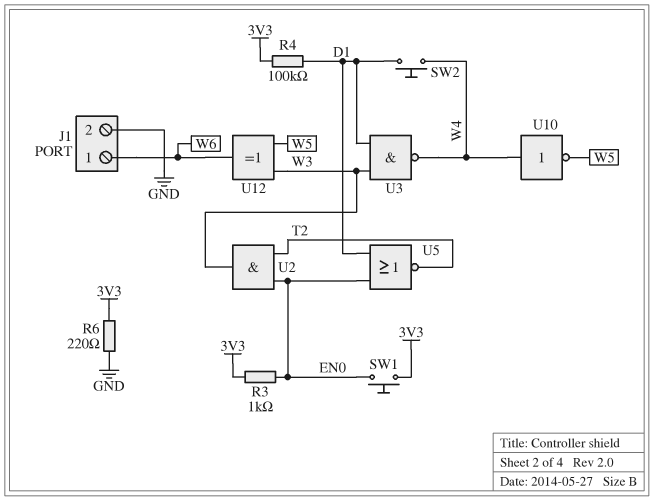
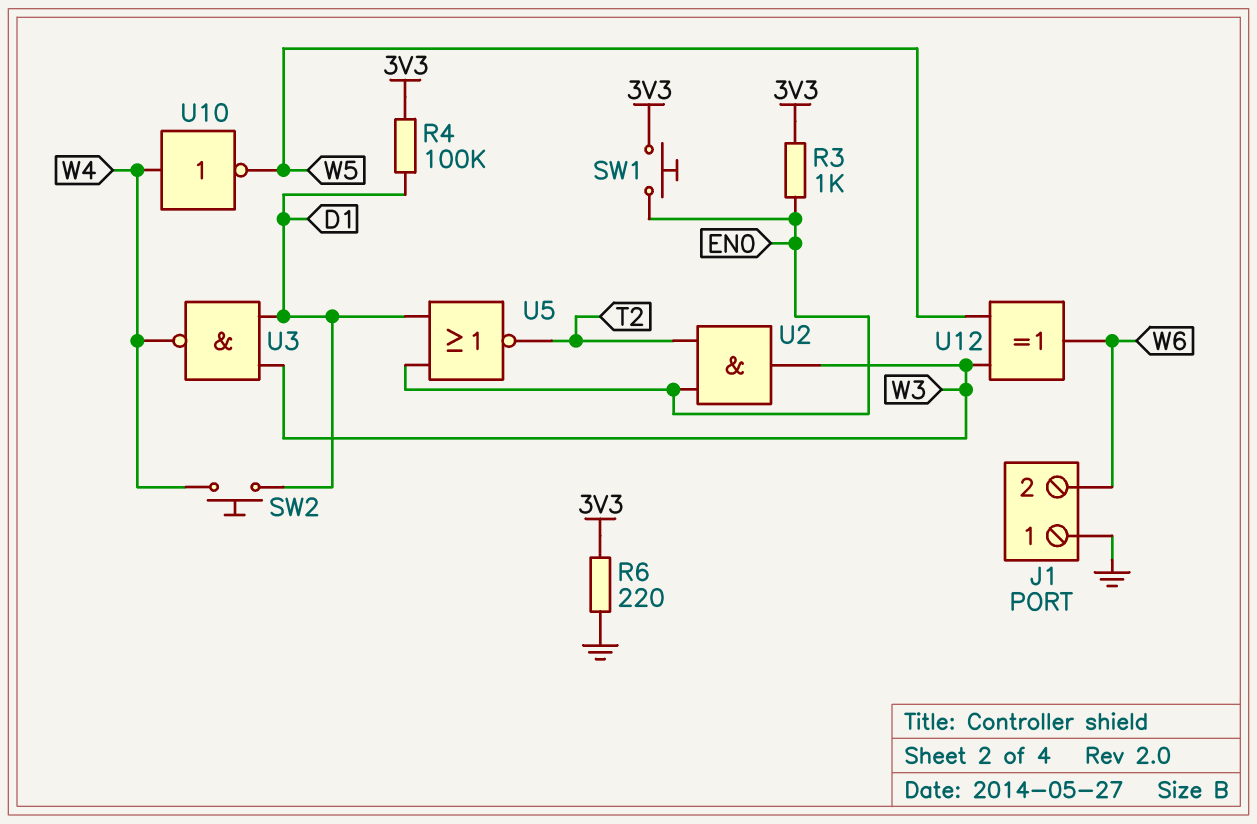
J1 pin 1: W6 -> GND
J1 pin 2: GND -> W6

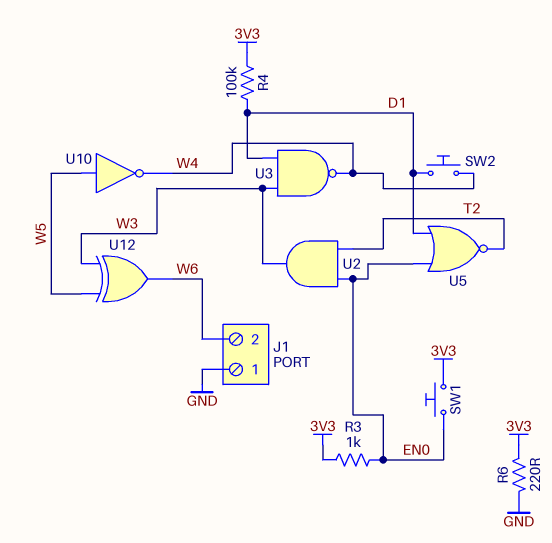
U10: NOT (in W4, out W5) -> NOT (in W5, out W4)

